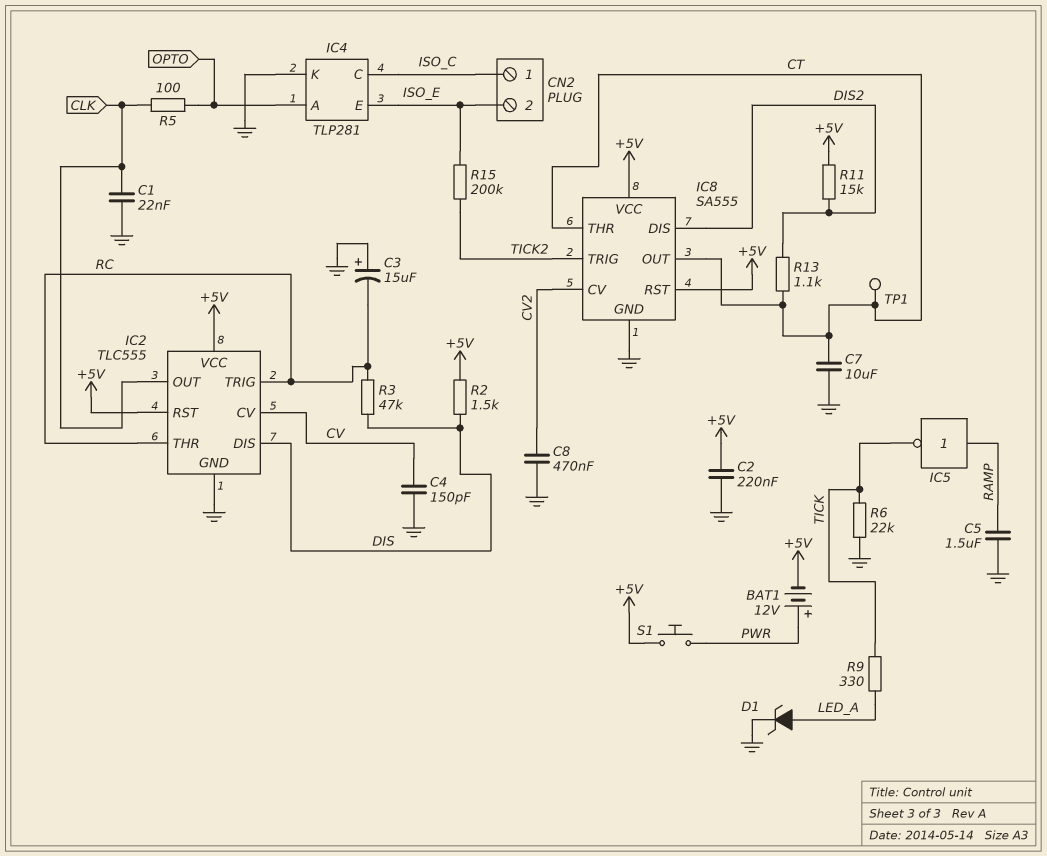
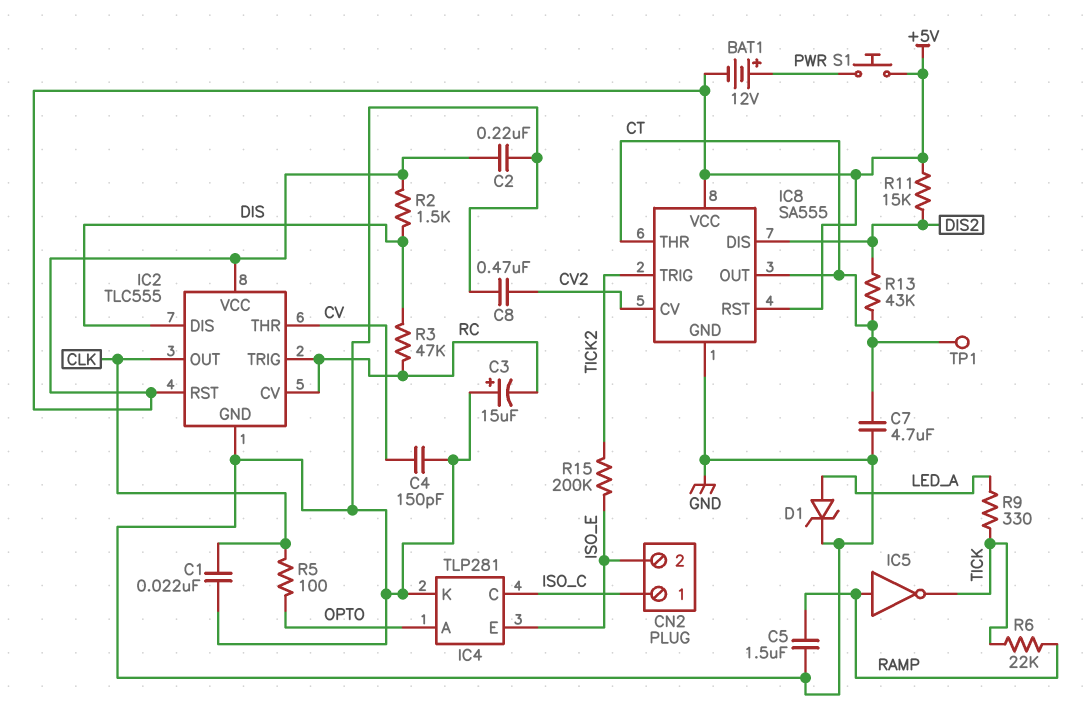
C7: 10uF (CT, GND) -> 4.7uF (CT, GND)
IC2 pin CV: CV -> RC
IC2 pin THR: RC -> CV
R6: 22k (GND, TICK) -> 22k (RAMP, TICK)
R13: 1.1k (CT, DIS2) -> 43k (CT, DIS2)

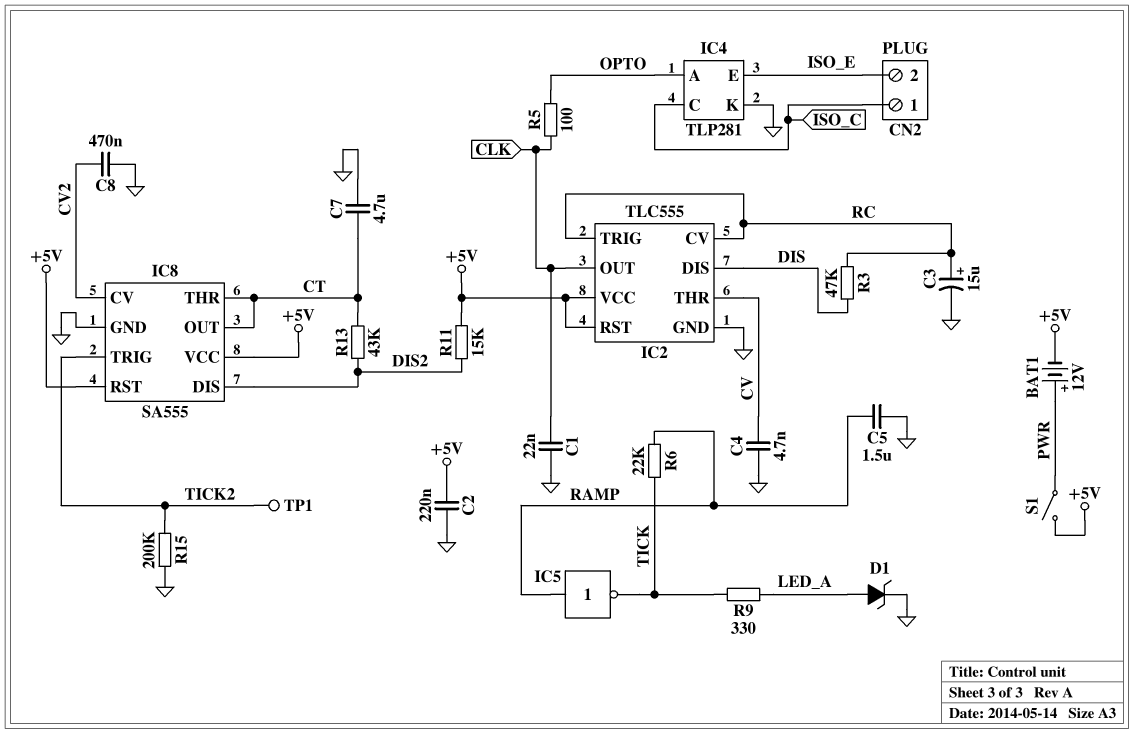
C3: 15uF (plus GND, minus RC) -> 15uF (plus RC, minus GND)
C4: 150pF (CV, GND) -> 4.7nF (CV, GND)
R2: 1.5k (+5V, DIS) -> none
R15: 200k (ISO_E, TICK2) -> 200k (GND, TICK2)
S1: button (+5V, PWR) -> switch (+5V, PWR)
TP1: test point (CT) -> test point (TICK2)

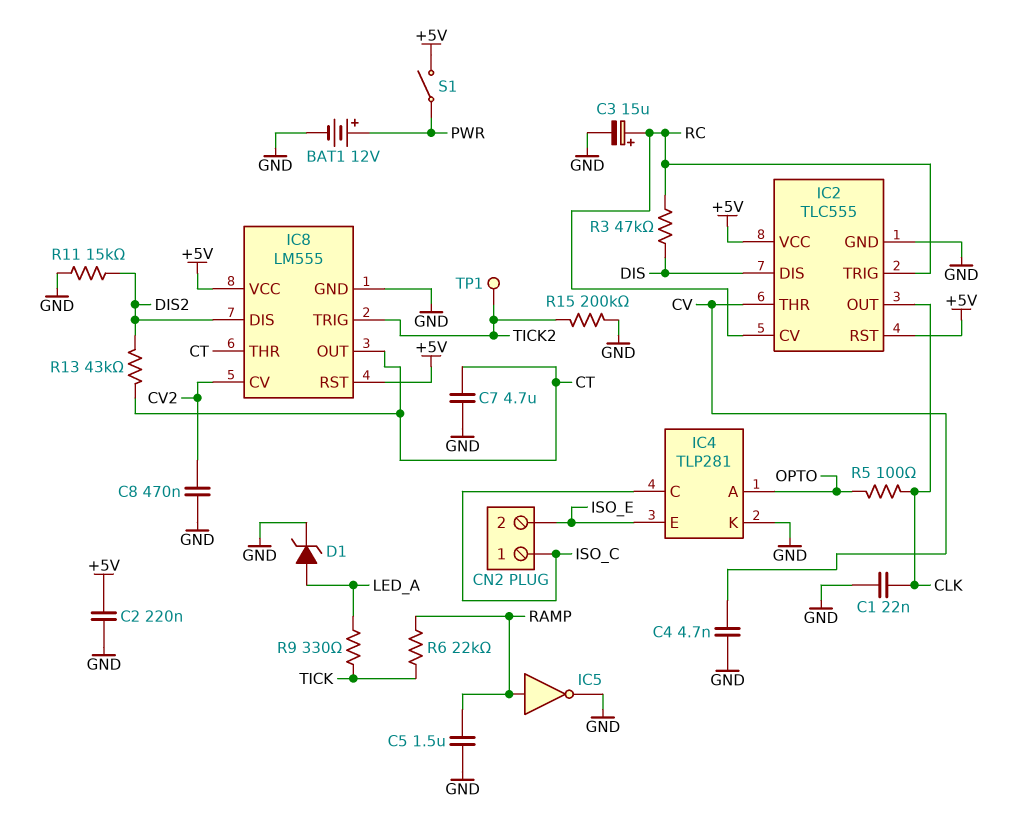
BAT1: 12V (plus PWR, minus +5V) -> 12V (plus PWR, minus GND)
IC5: NOT (in RAMP, out TICK) -> NOT (in RAMP, out GND)
IC8: SA555 -> LM555
R11: 15k (+5V, DIS2) -> 15k (DIS2, GND)

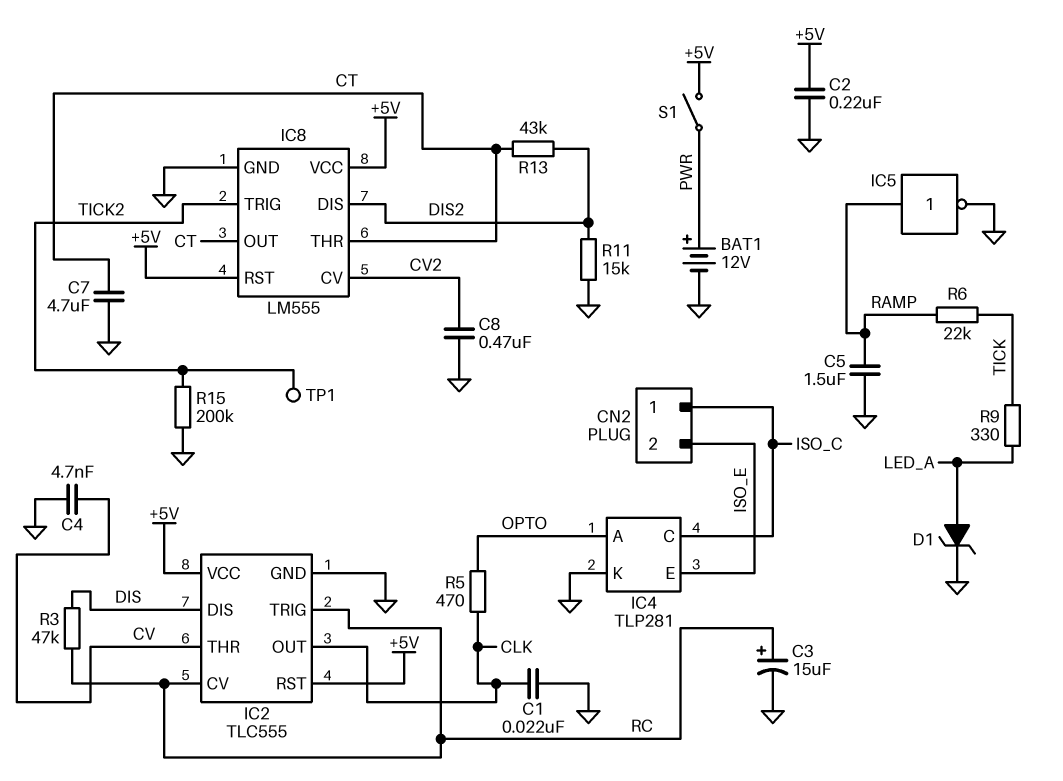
R5: 100 (CLK, OPTO) -> 470 (CLK, OPTO)

